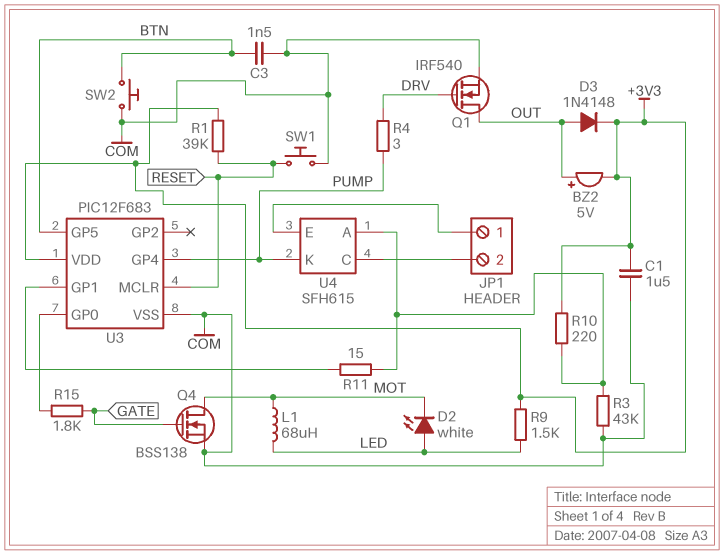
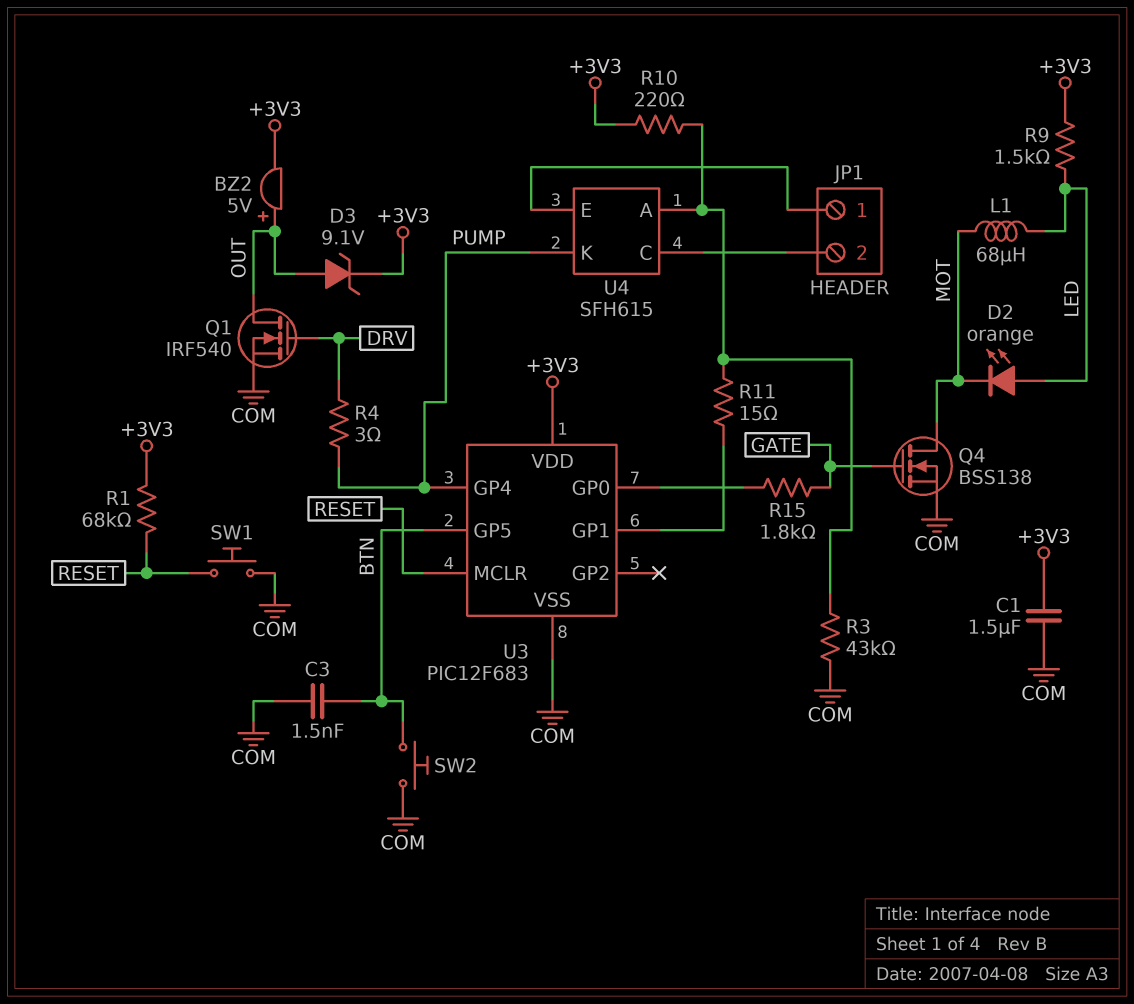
D2: LED white (A LED, K MOT) -> LED orange (A LED, K MOT)
D3: diode 1N4148 (A OUT, K +3V3) -> zener 9.1V (A OUT, K +3V3)
R1: 39k (+3V3, RESET) -> 68k (+3V3, RESET)

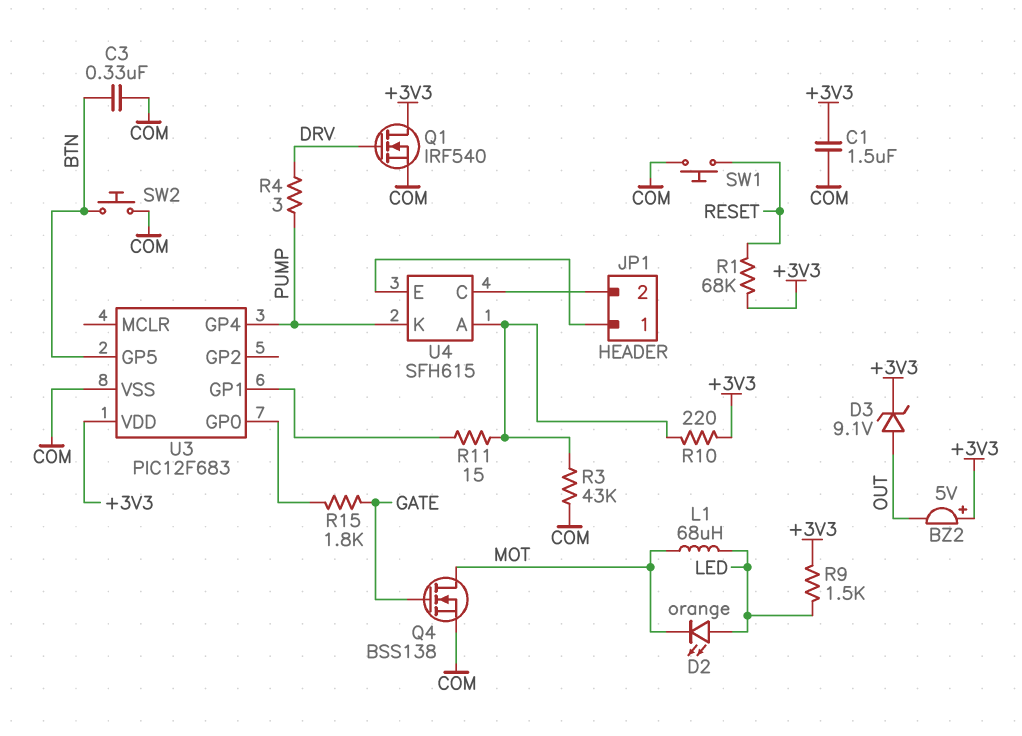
BZ2: buzzer 5V (plus OUT, minus +3V3) -> buzzer 5V (plus +3V3, minus OUT)
C3: 1.5nF (BTN, COM) -> 330nF (BTN, COM)
Q1: NMOS IRF540 (G DRV, D OUT, S COM) -> NMOS IRF540 (G DRV, D +3V3, S COM)
U3 pin MCLR: RESET -> none

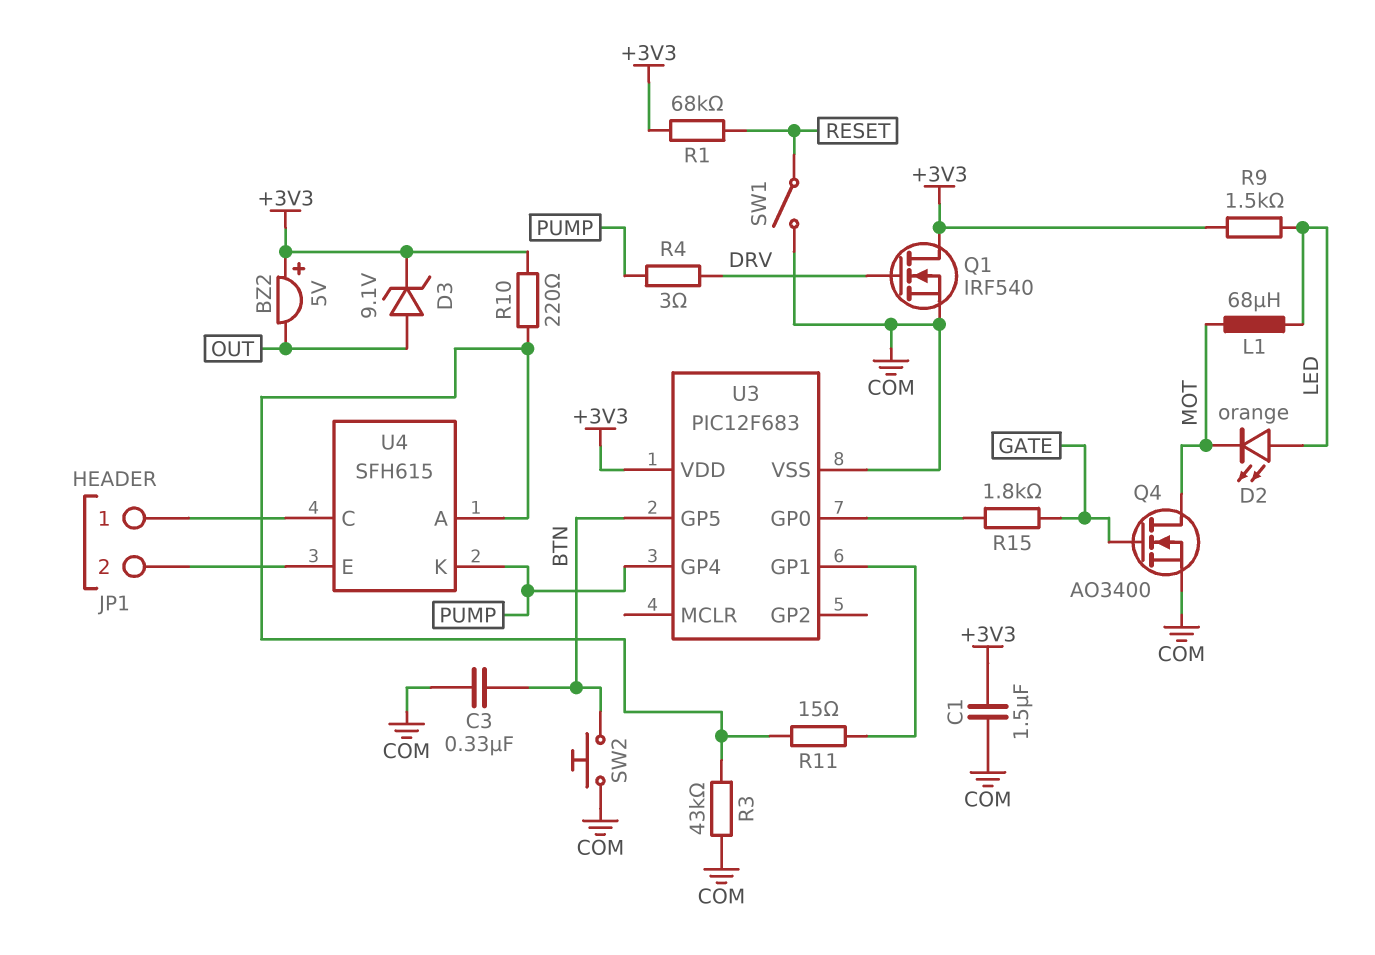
Q4: NMOS BSS138 (G GATE, D MOT, S COM) -> NMOS AO3400 (G GATE, D MOT, S COM)
SW1: button (COM, RESET) -> switch (COM, RESET)
U4 pin C: JP1/2 -> JP1/1
U4 pin E: JP1/1 -> JP1/2

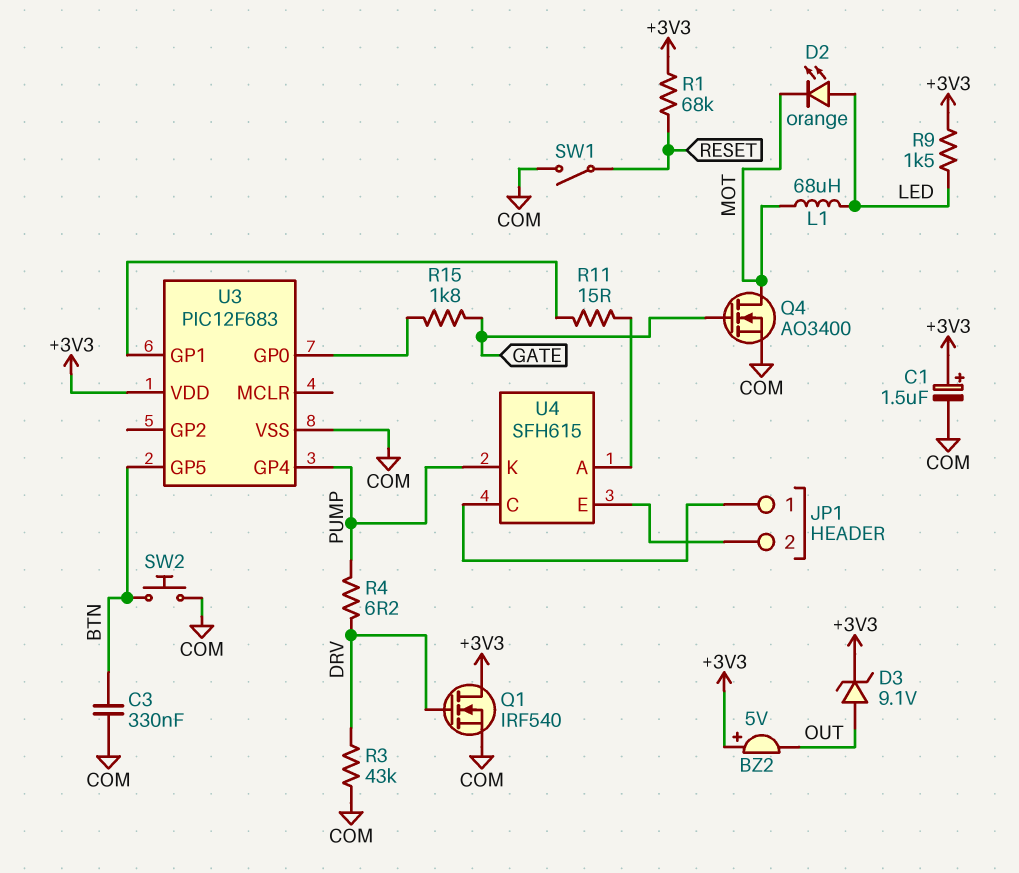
C1: 1.5uF (+3V3, COM) -> 1.5uF (plus +3V3, minus COM)
R3: 43k (COM, U4/A) -> 43k (COM, DRV)
R4: 3 (DRV, PUMP) -> 6.2 (DRV, PUMP)
R10: 220 (+3V3, U4/A) -> none

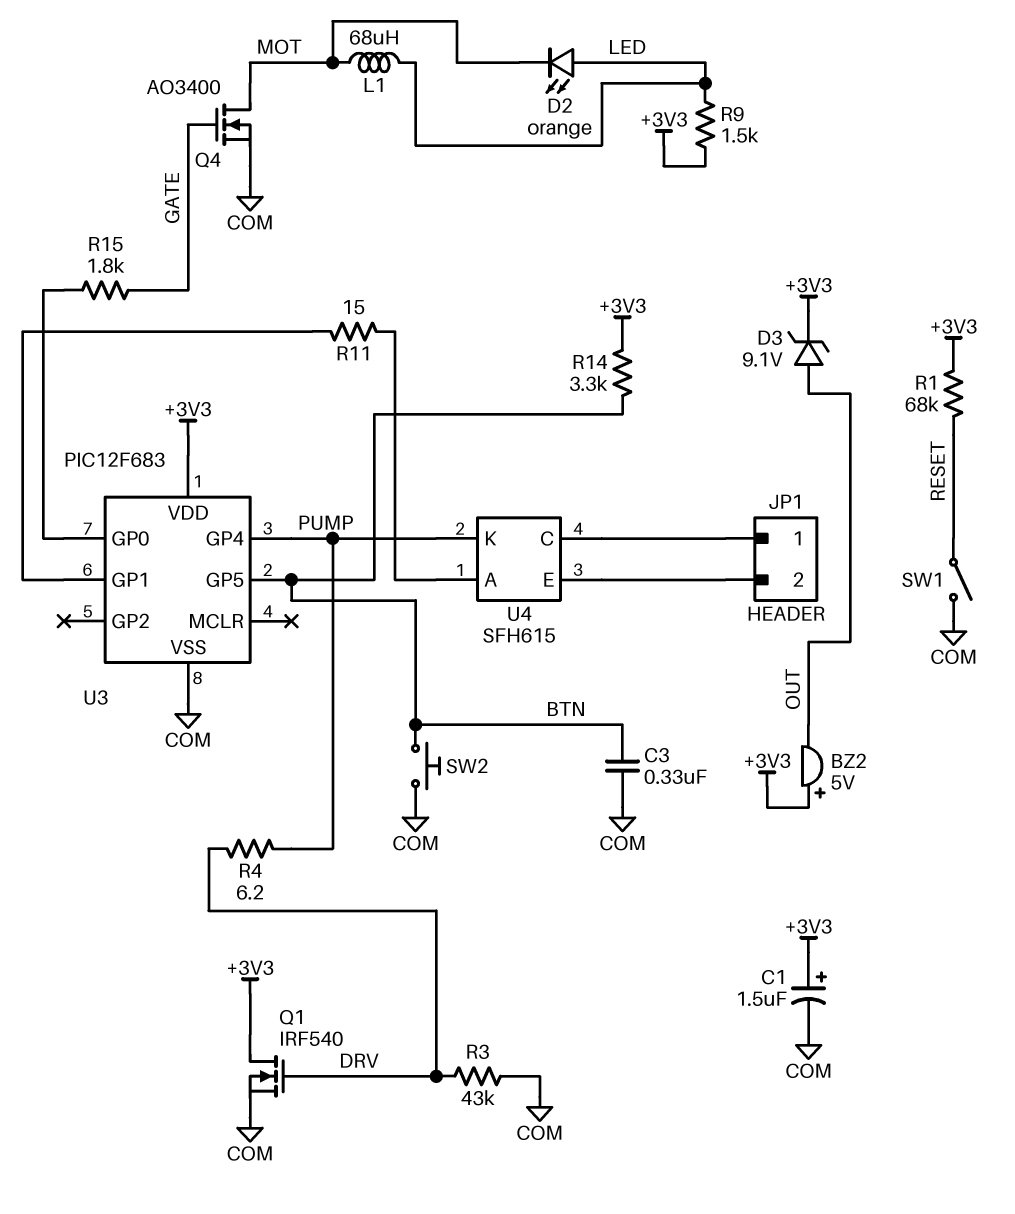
R14: none -> 3.3k (+3V3, BTN)

